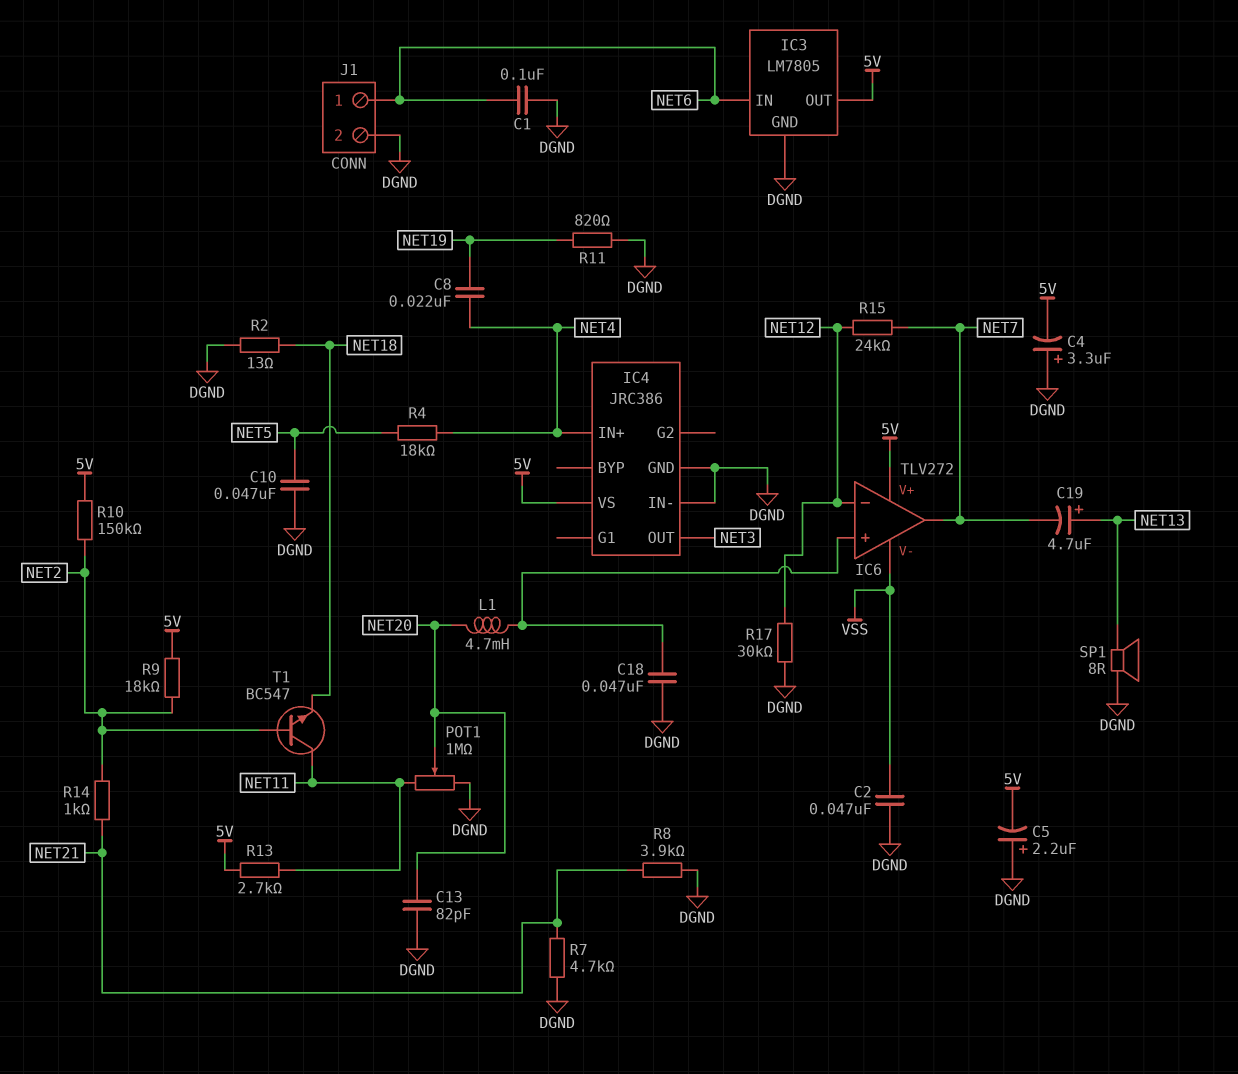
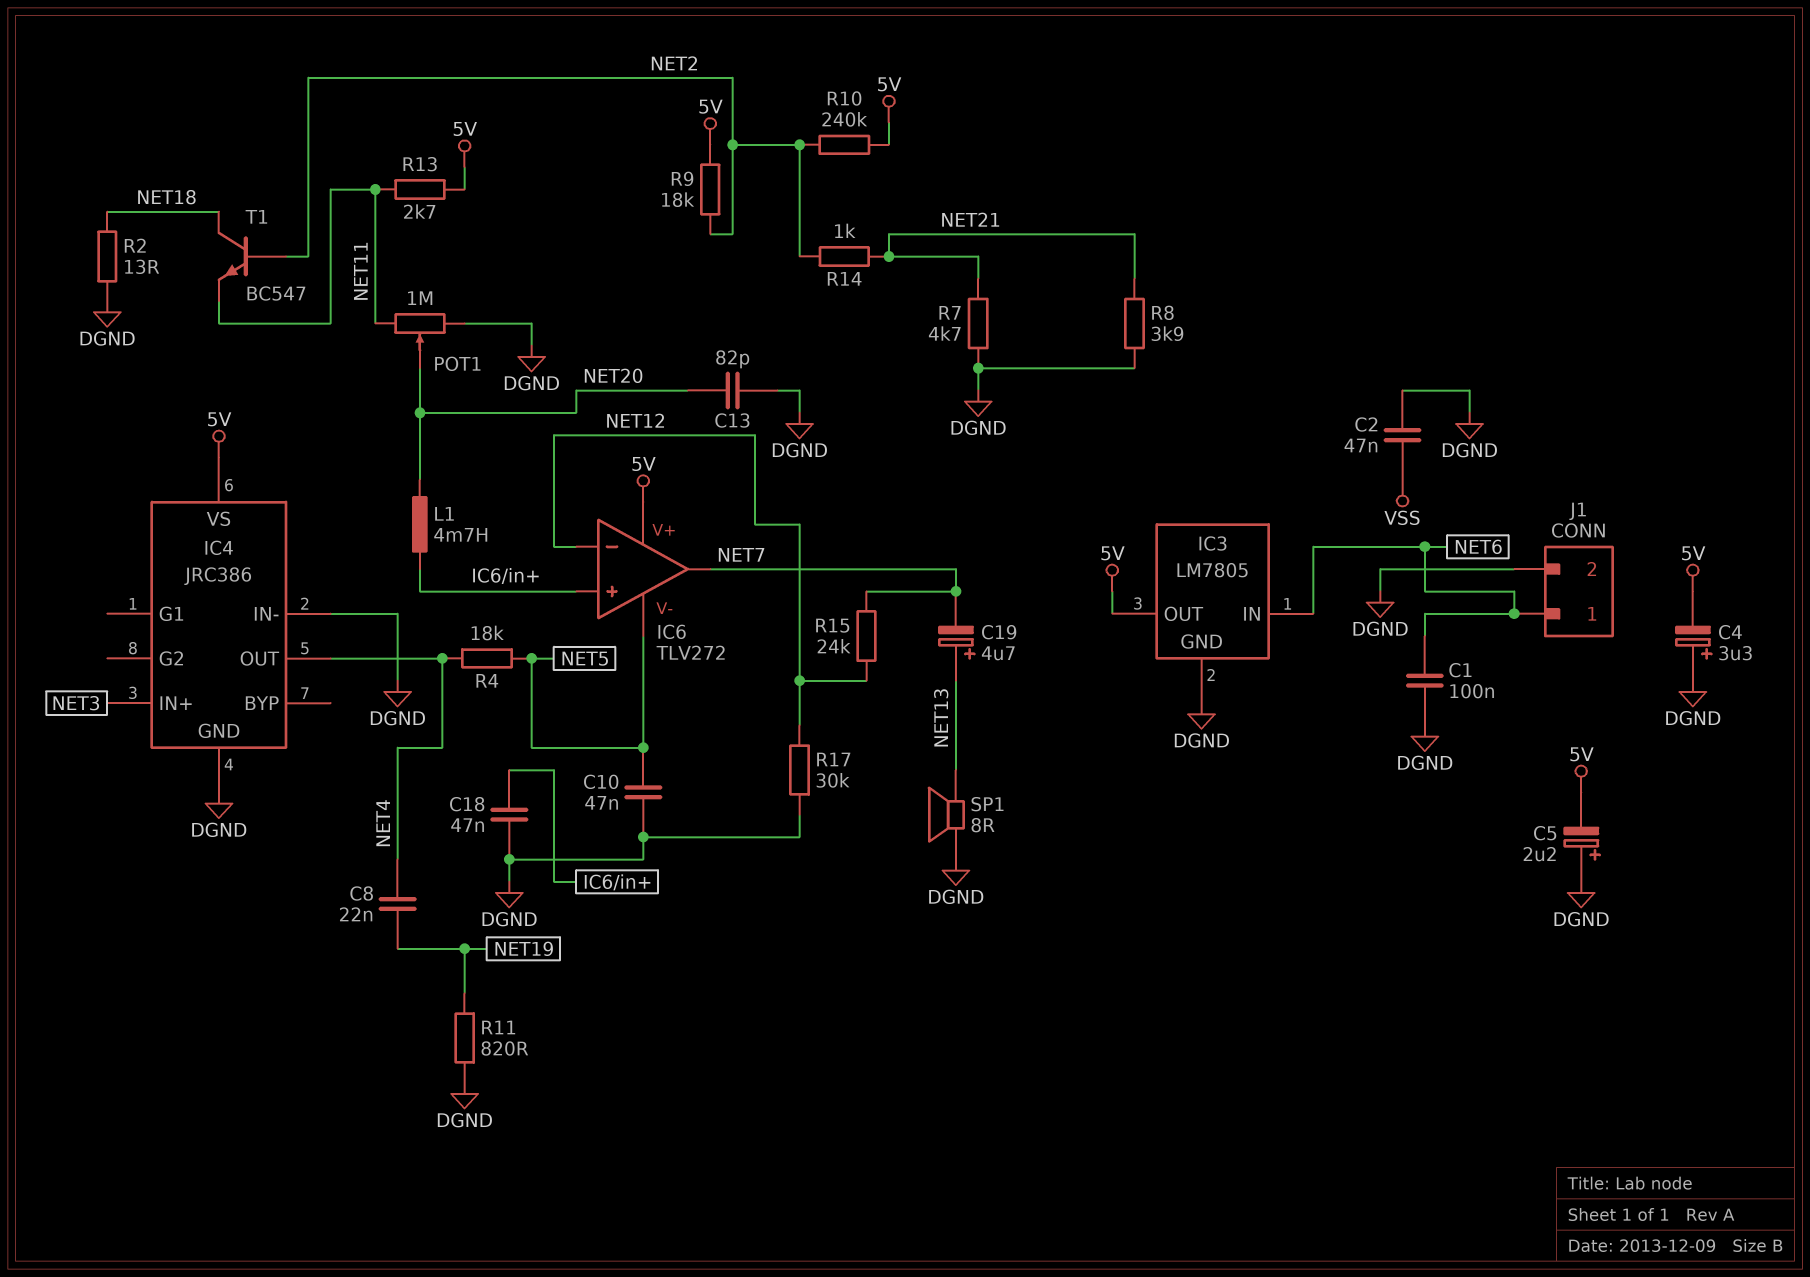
IC4 pin IN+: NET4 -> NET3
IC4 pin OUT: NET3 -> NET4
IC6 pin V-: VSS -> NET5
R10: 150k (5V, NET2) -> 240k (5V, NET2)
T1: NPN BC547 (B NET2, C NET11, E NET18) -> NPN BC547 (B NET2, C NET18, E NET11)

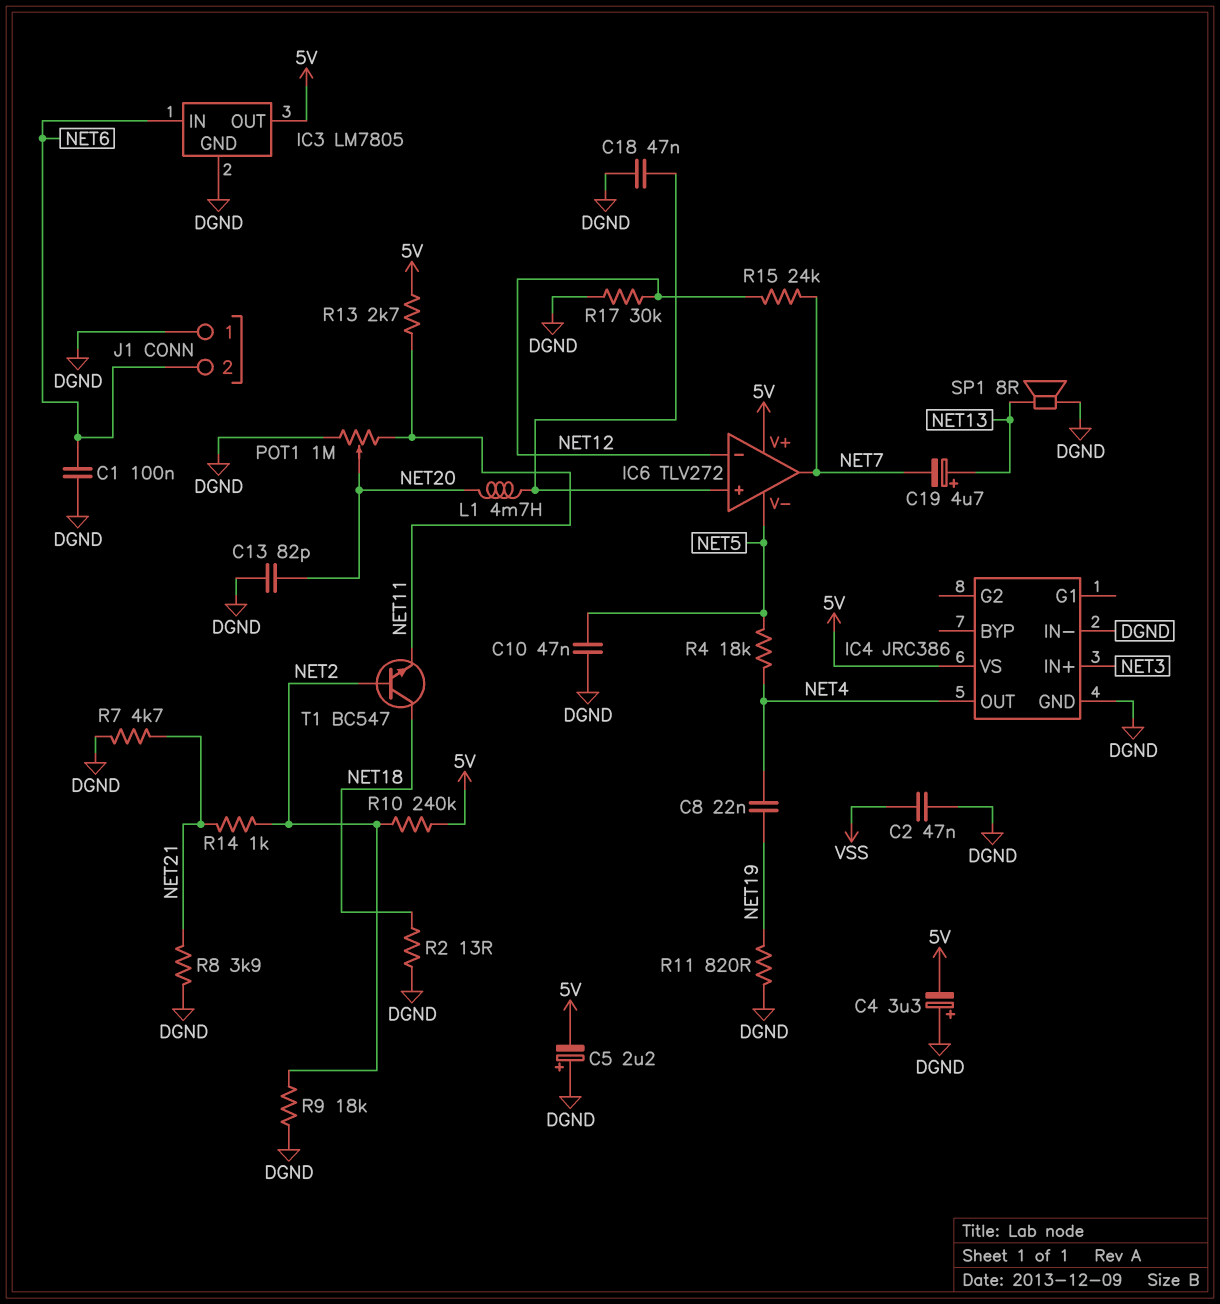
J1 pin 1: NET6 -> DGND
J1 pin 2: DGND -> NET6
R9: 18k (5V, NET2) -> 18k (DGND, NET2)

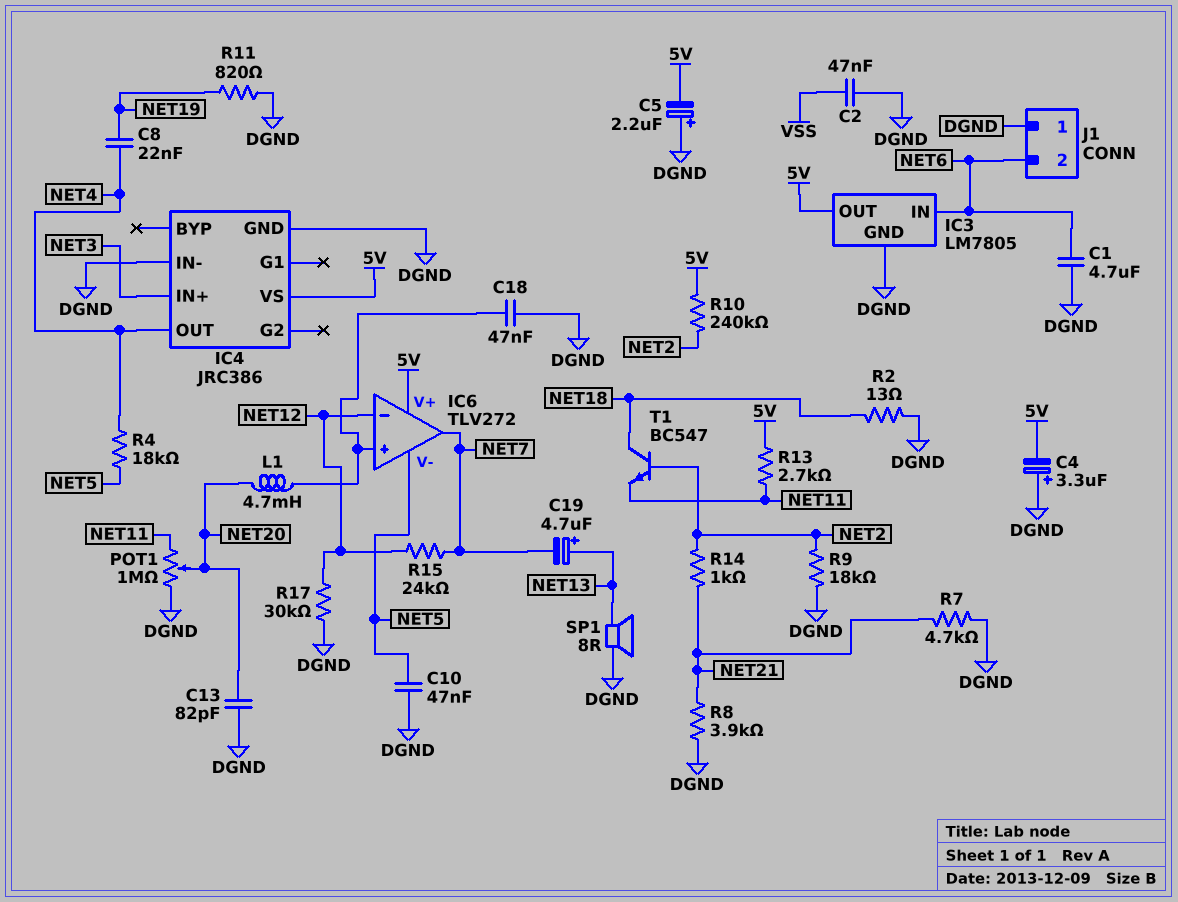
C1: 100nF (DGND, NET6) -> 4.7uF (DGND, NET6)

